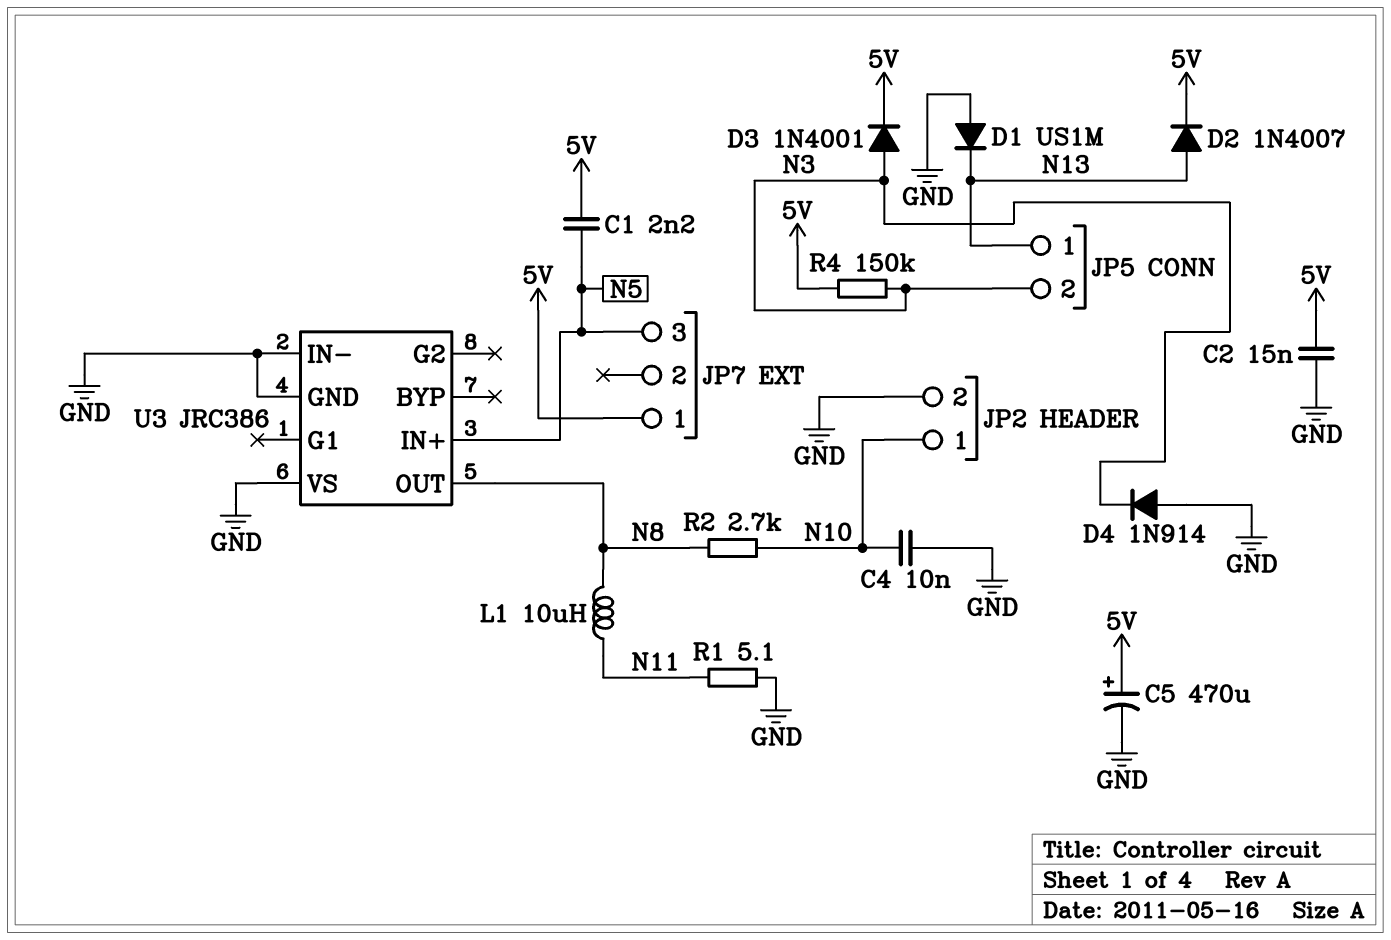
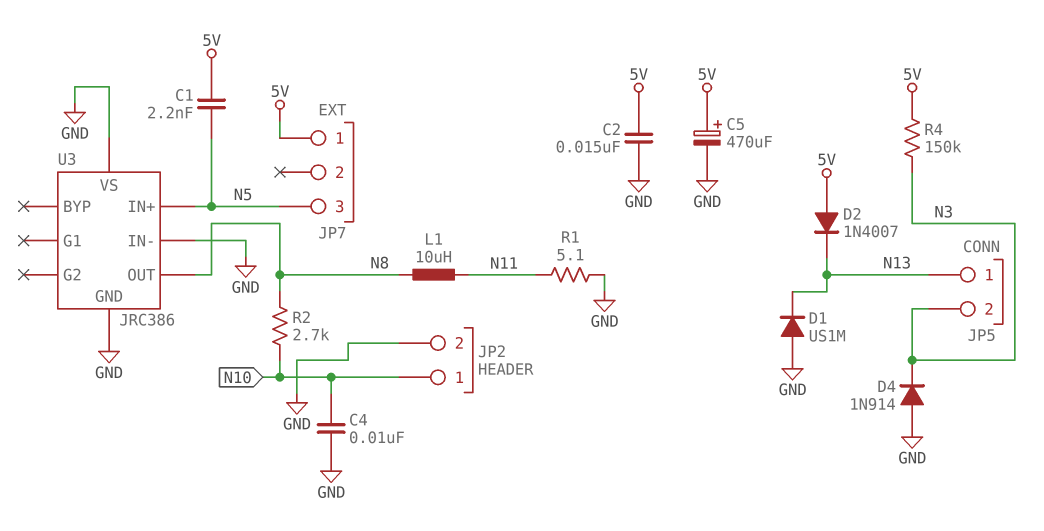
D2: diode 1N4007 (A N13, K 5V) -> diode 1N4007 (A 5V, K N13)
D3: diode 1N4001 (A N3, K 5V) -> none

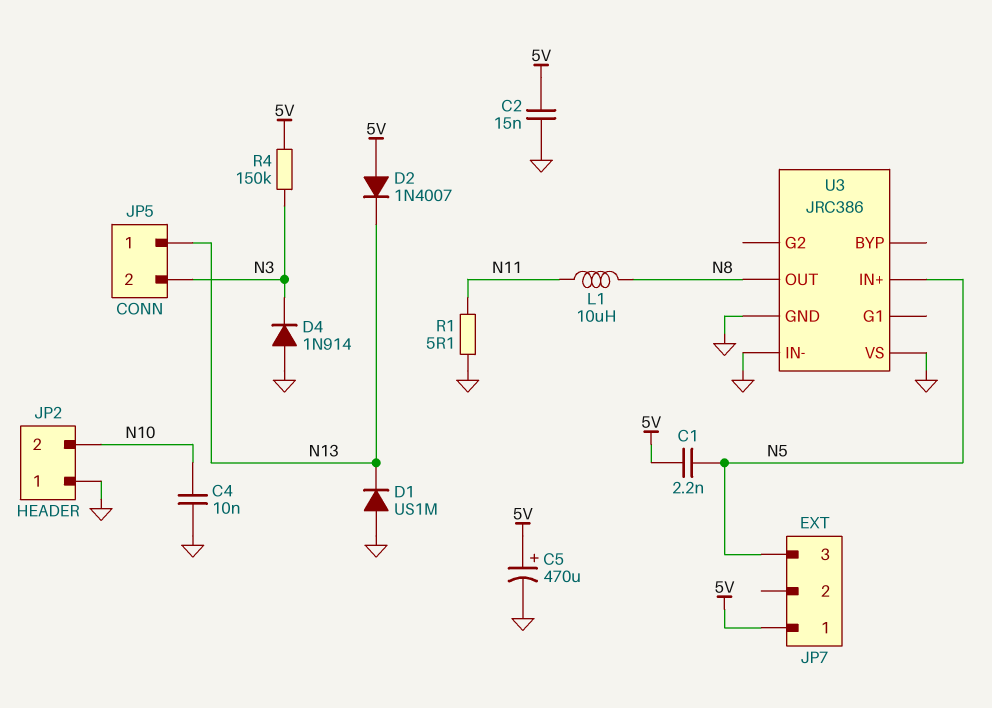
JP2 pin 1: N10 -> GND
JP2 pin 2: GND -> N10
R2: 2.7k (N8, N10) -> none

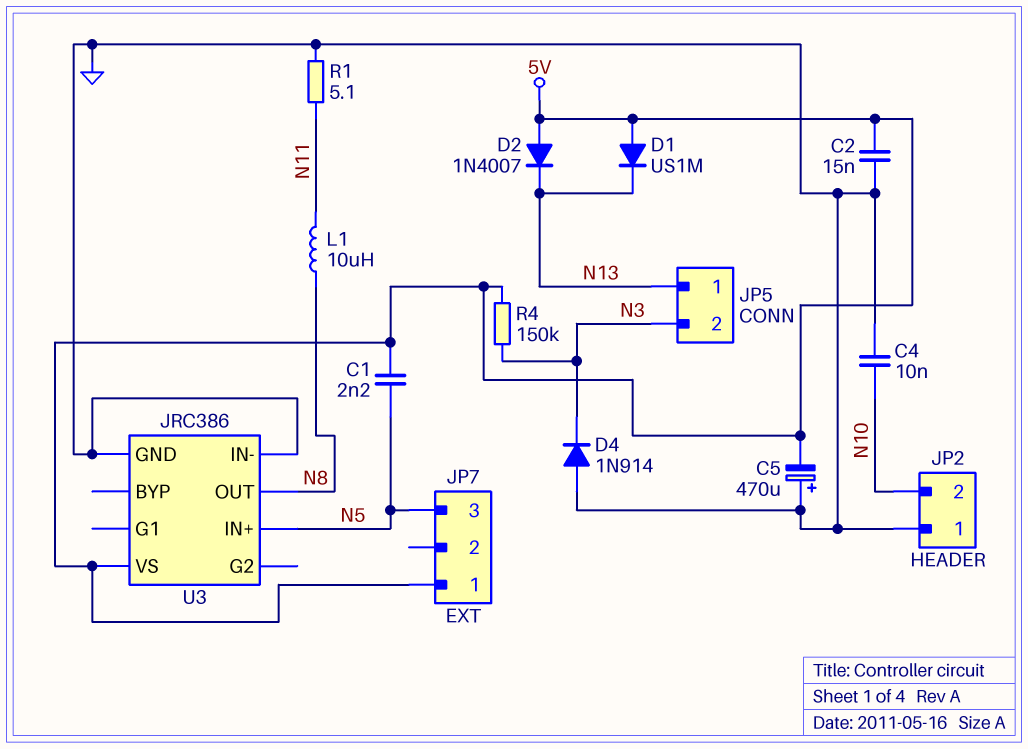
C5: 470uF (plus 5V, minus GND) -> 470uF (plus GND, minus 5V)
D1: diode US1M (A GND, K N13) -> diode US1M (A 5V, K N13)
U3 pin VS: GND -> 5V

